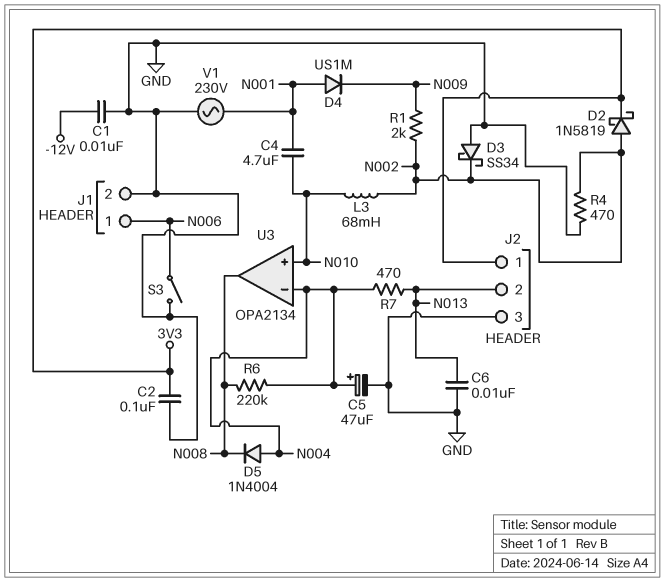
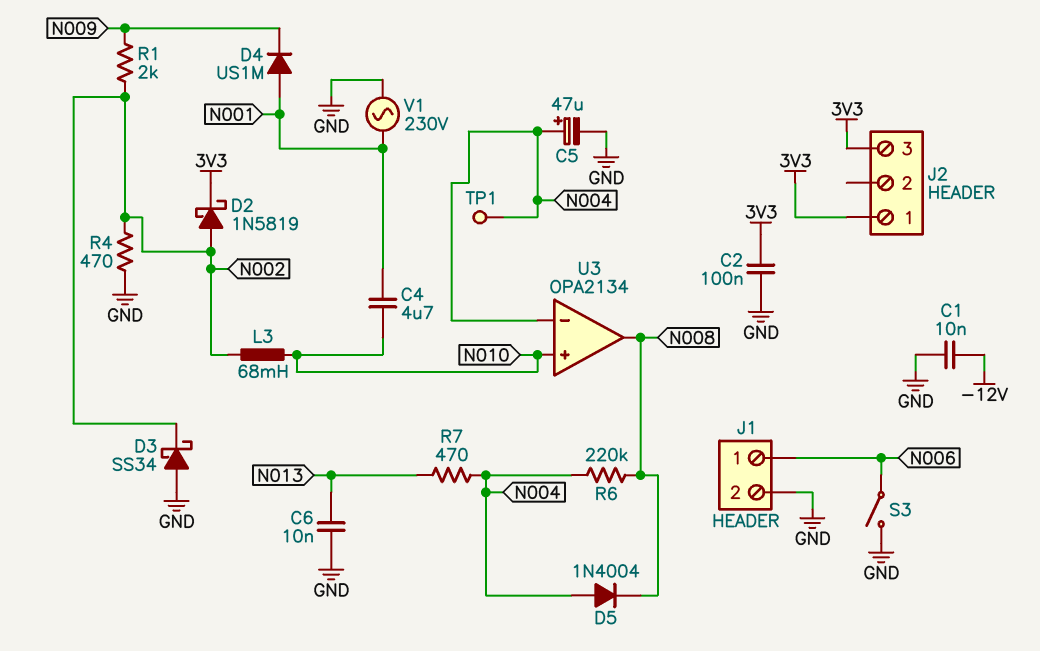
J2 pin 2: N013 -> none
J2 pin 3: GND -> 3V3
TP1: none -> test point (N004)

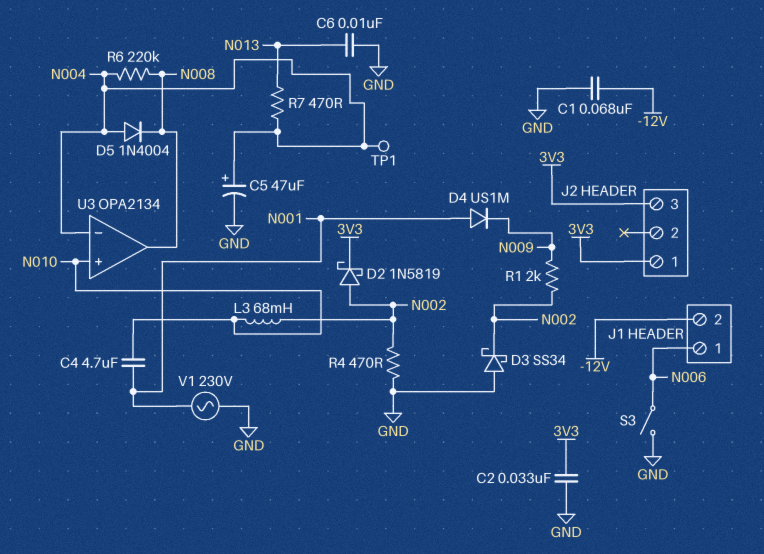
C1: 10nF (-12V, GND) -> 68nF (-12V, GND)
C2: 100nF (3V3, GND) -> 33nF (3V3, GND)
J1 pin 2: GND -> -12V

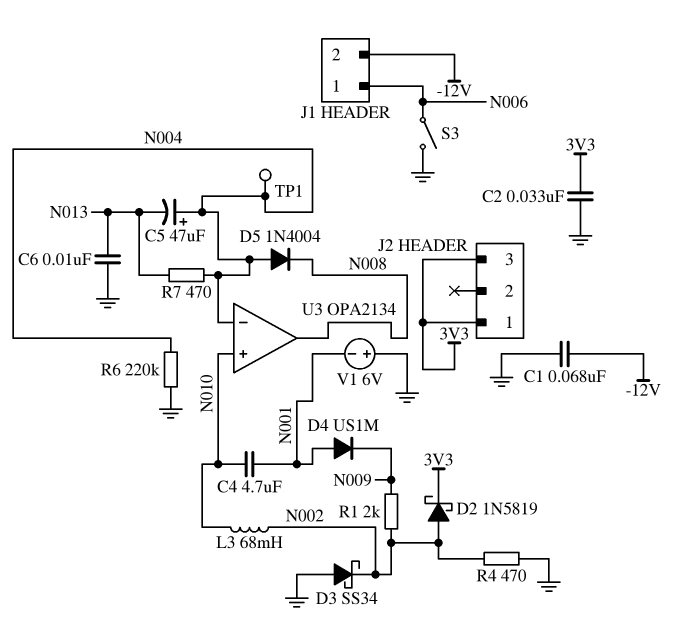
C5: 47uF (plus N004, minus GND) -> 47uF (plus N004, minus N013)
R6: 220k (N004, N008) -> 220k (GND, N004)
V1: AC 230V (GND, N001) -> 6V (plus GND, minus N001)

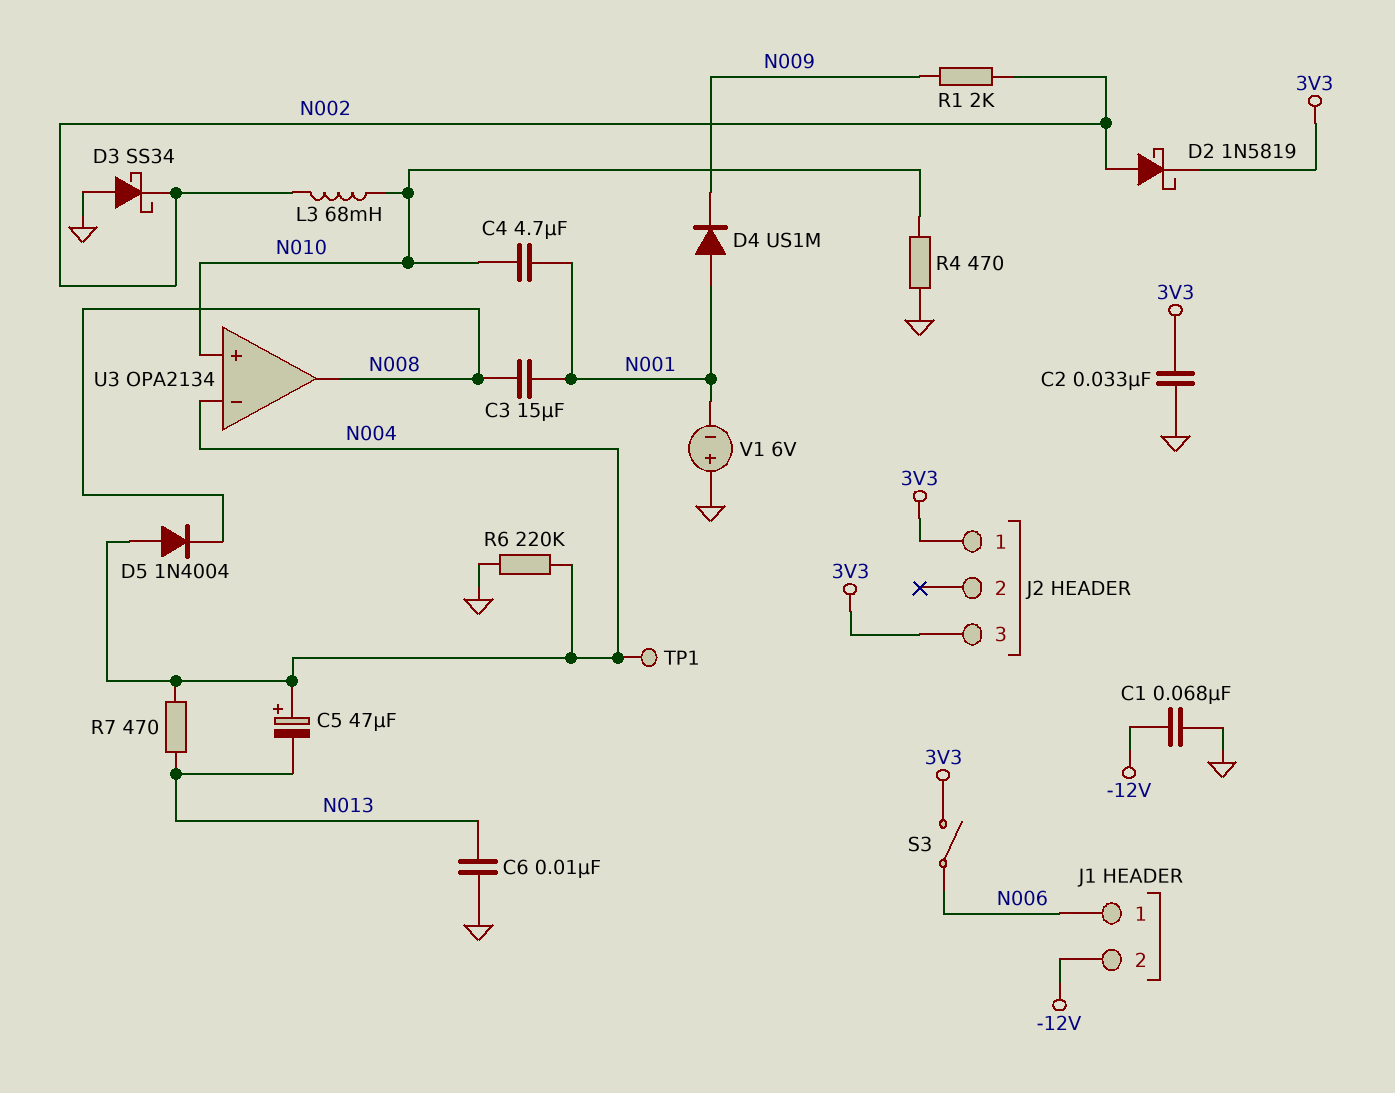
C3: none -> 15uF (N001, N008)
R4: 470 (GND, N002) -> 470 (GND, N010)
S3: switch (GND, N006) -> switch (3V3, N006)

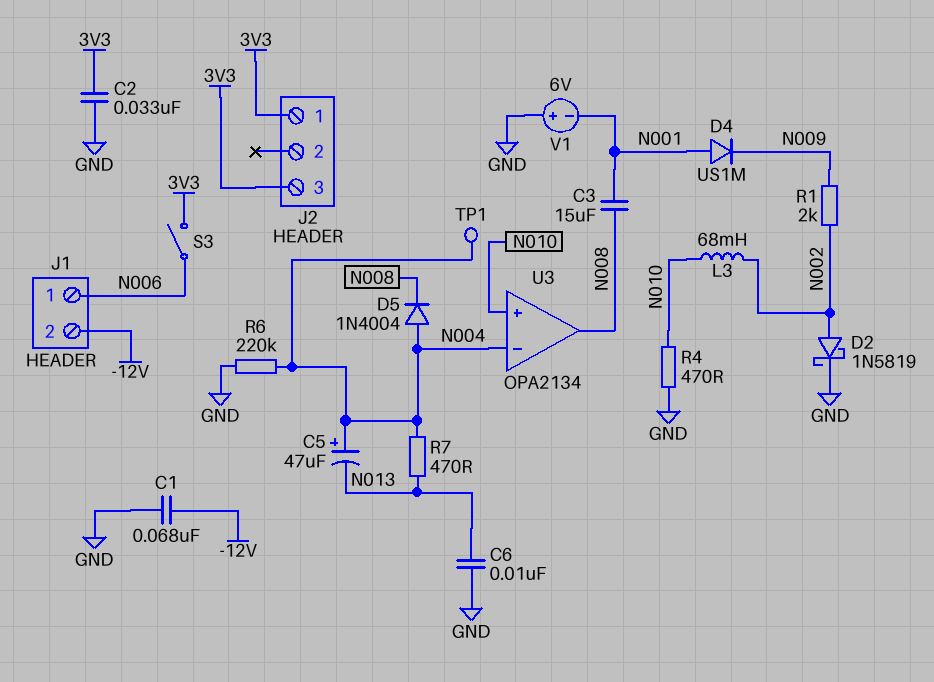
C4: 4.7uF (N001, N010) -> none
D2: schottky 1N5819 (A N002, K 3V3) -> schottky 1N5819 (A N002, K GND)
D3: schottky SS34 (A GND, K N002) -> none

